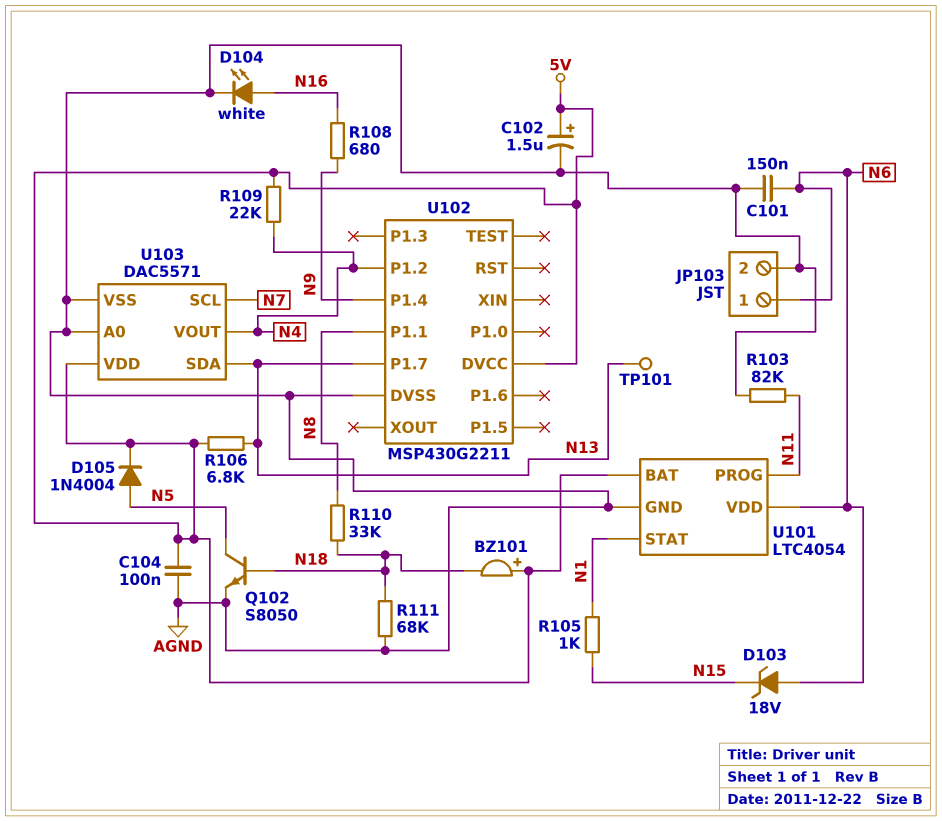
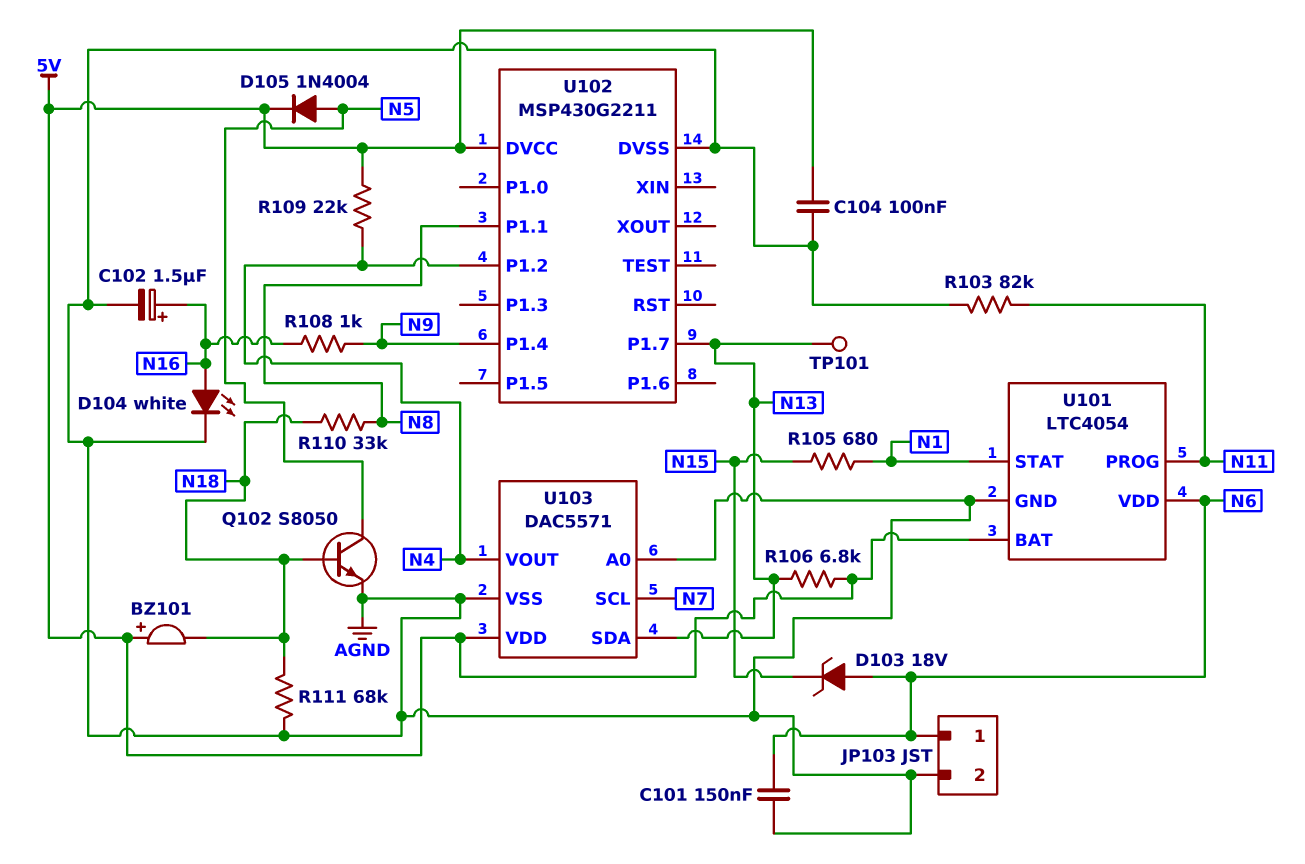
C102: 1.5uF (plus 5V, minus AGND) -> 1.5uF (plus N16, minus AGND)
R105: 1k (N1, N15) -> 680 (N1, N15)
R108: 680 (N9, N16) -> 1k (N9, N16)

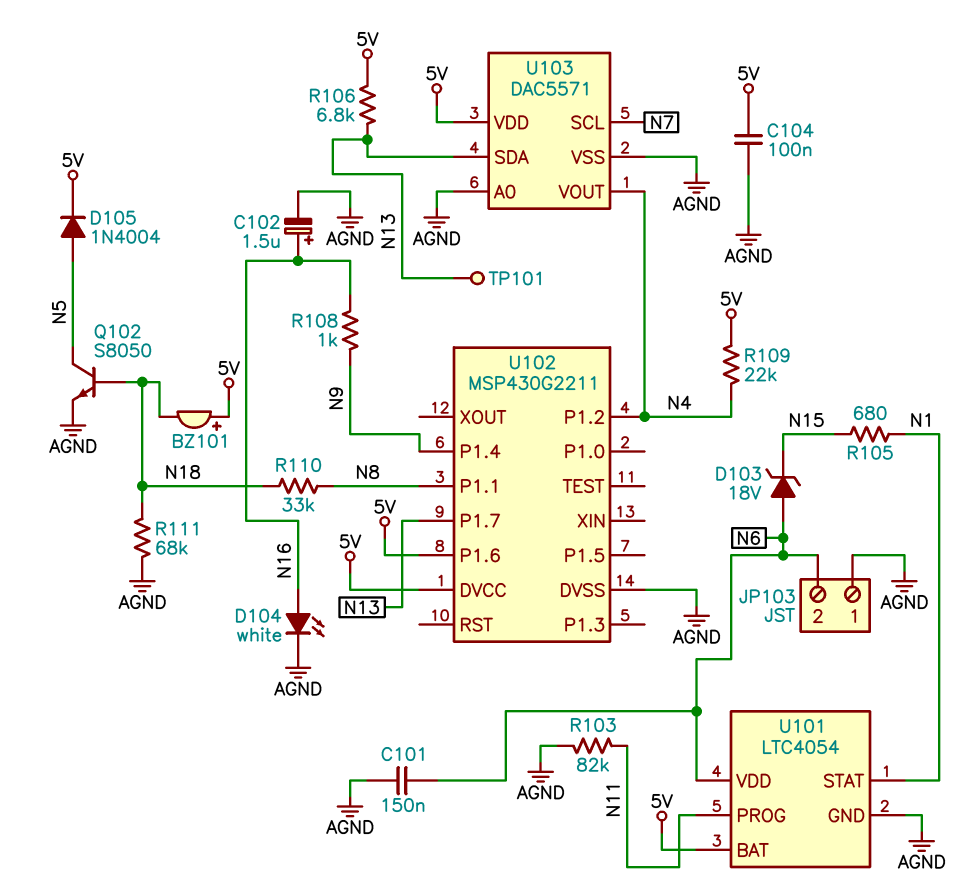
JP103 pin 1: N6 -> AGND
JP103 pin 2: AGND -> N6
U102 pin P1.6: none -> 5V

